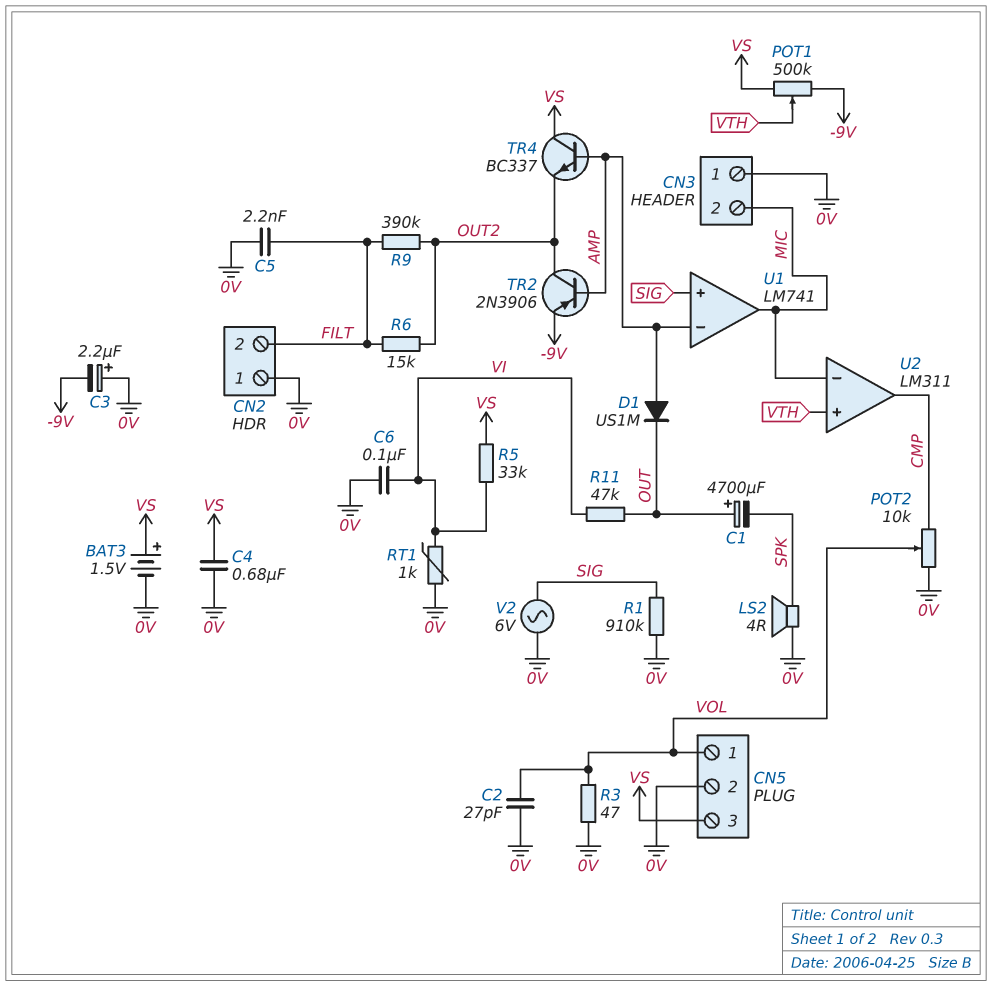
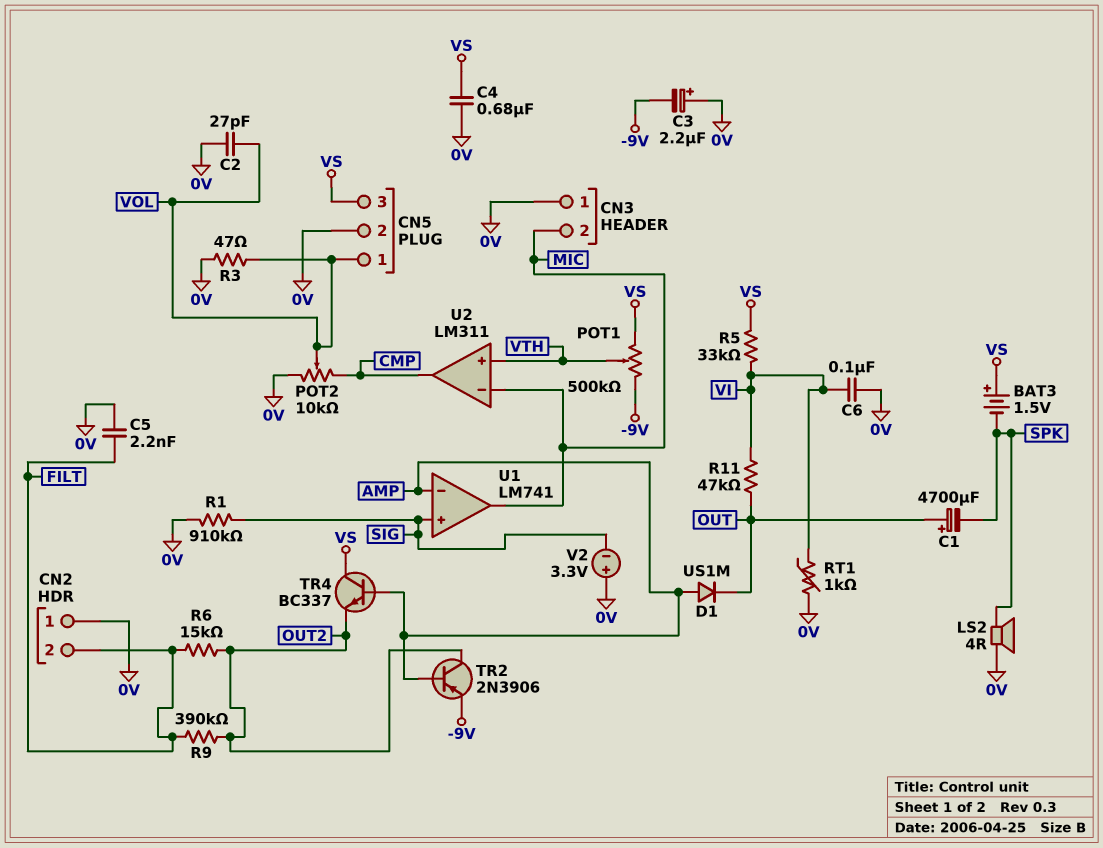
BAT3: 1.5V (plus VS, minus 0V) -> 1.5V (plus VS, minus SPK)
V2: AC 6V (0V, SIG) -> 3.3V (plus 0V, minus SIG)

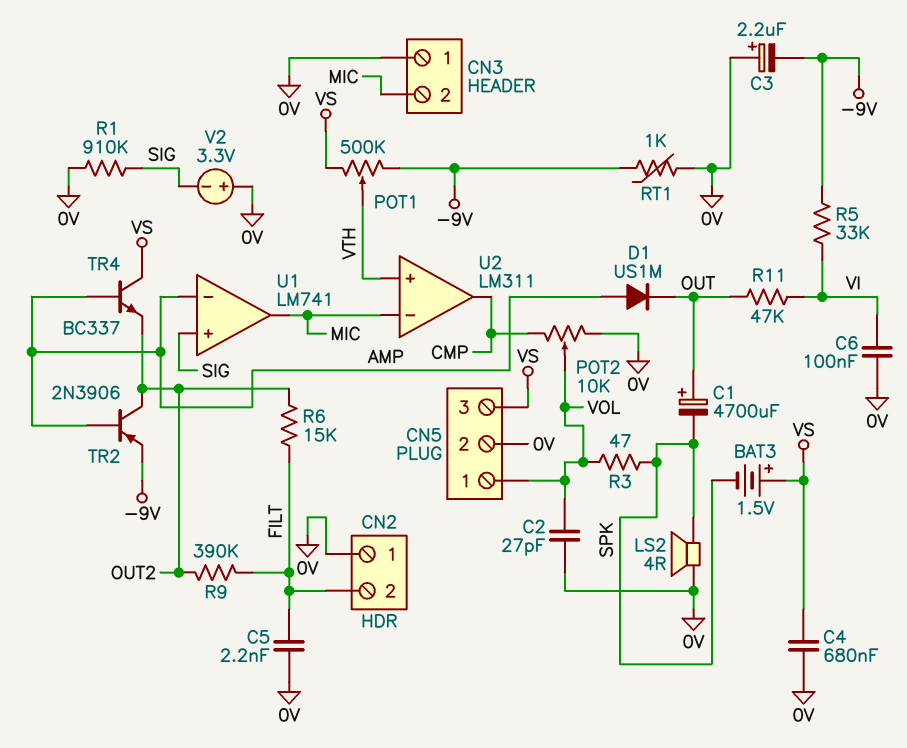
R3: 47 (0V, VOL) -> 47 (SPK, VOL)
R5: 33k (VI, VS) -> 33k (-9V, VI)
RT1: 1k (0V, VI) -> 1k (-9V, 0V)

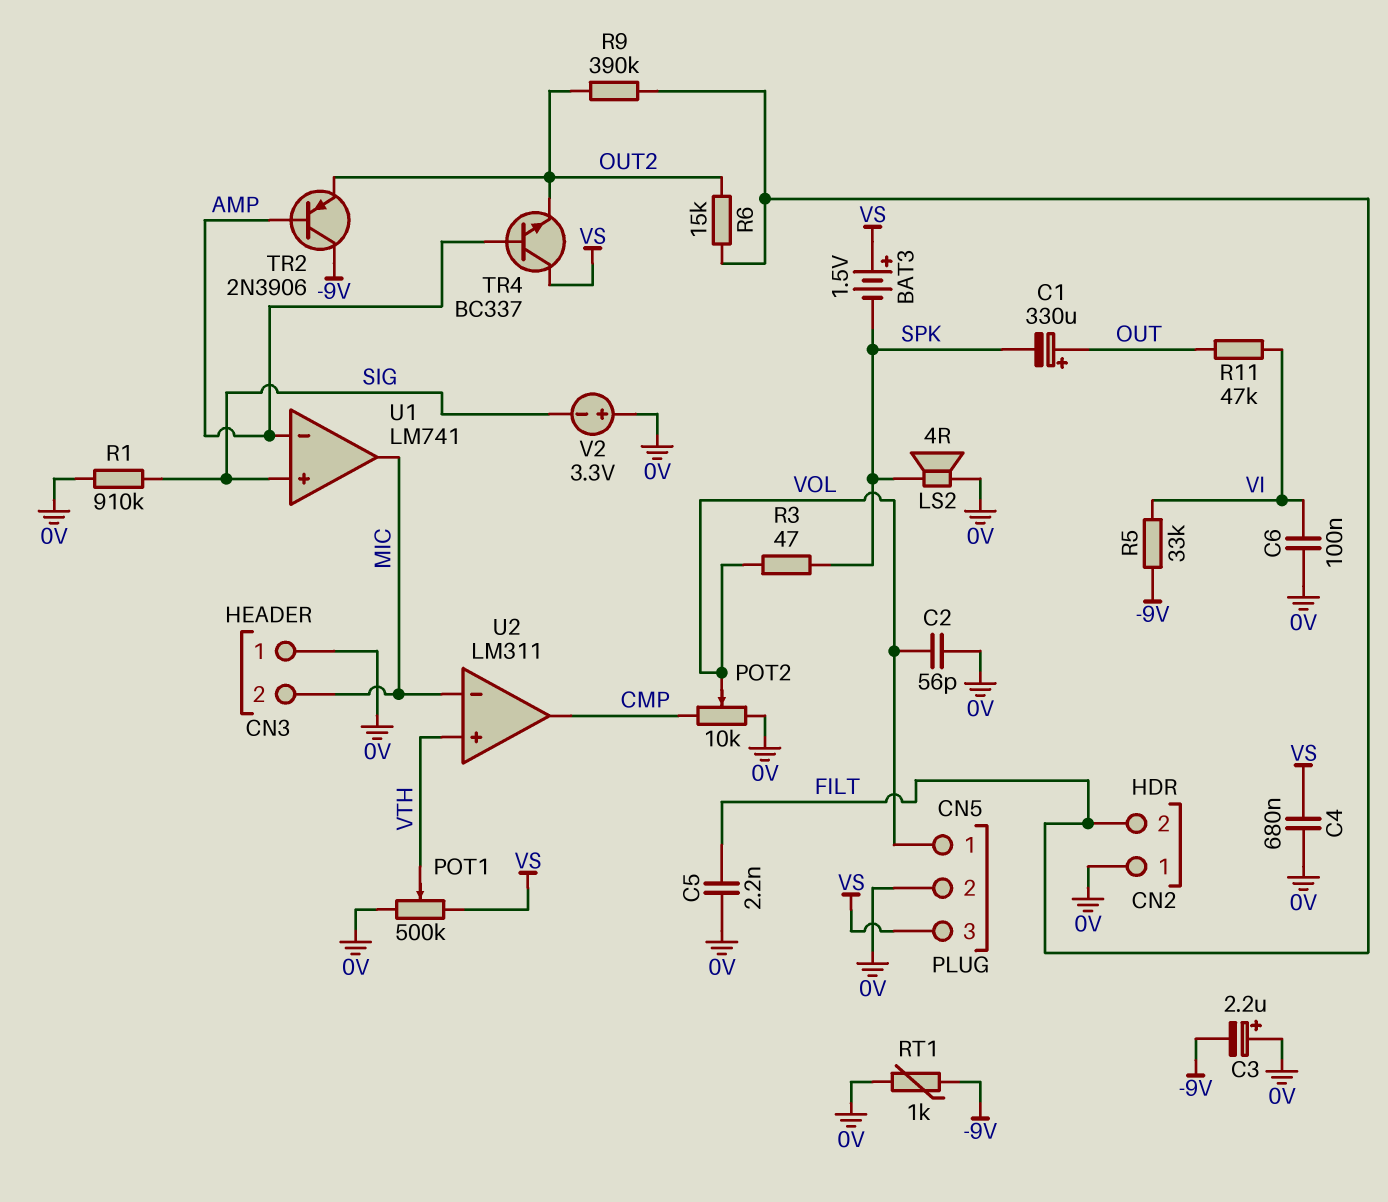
C1: 4700uF (plus OUT, minus SPK) -> 330uF (plus OUT, minus SPK)
C2: 27pF (0V, VOL) -> 56pF (0V, VOL)
D1: diode US1M (A AMP, K OUT) -> none
POT1: 500k (-9V, VS, wiper VTH) -> 500k (0V, VS, wiper VTH)
TR2: PNP 2N3906 (B AMP, C OUT2, E -9V) -> PNP 2N3906 (B AMP, C -9V, E OUT2)

